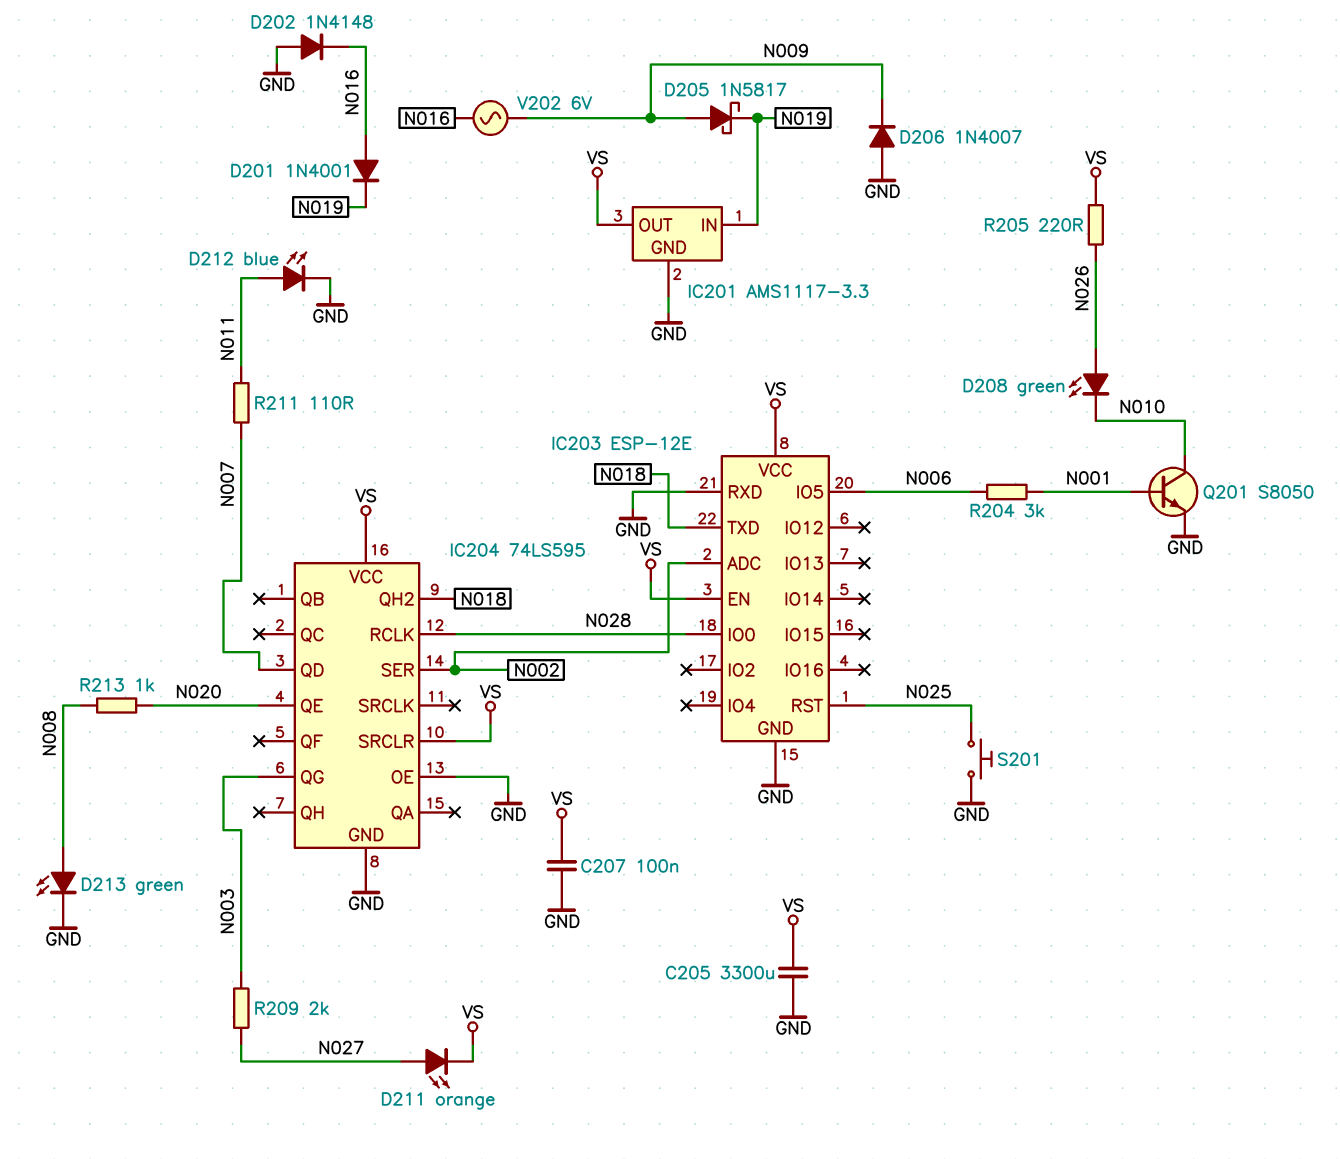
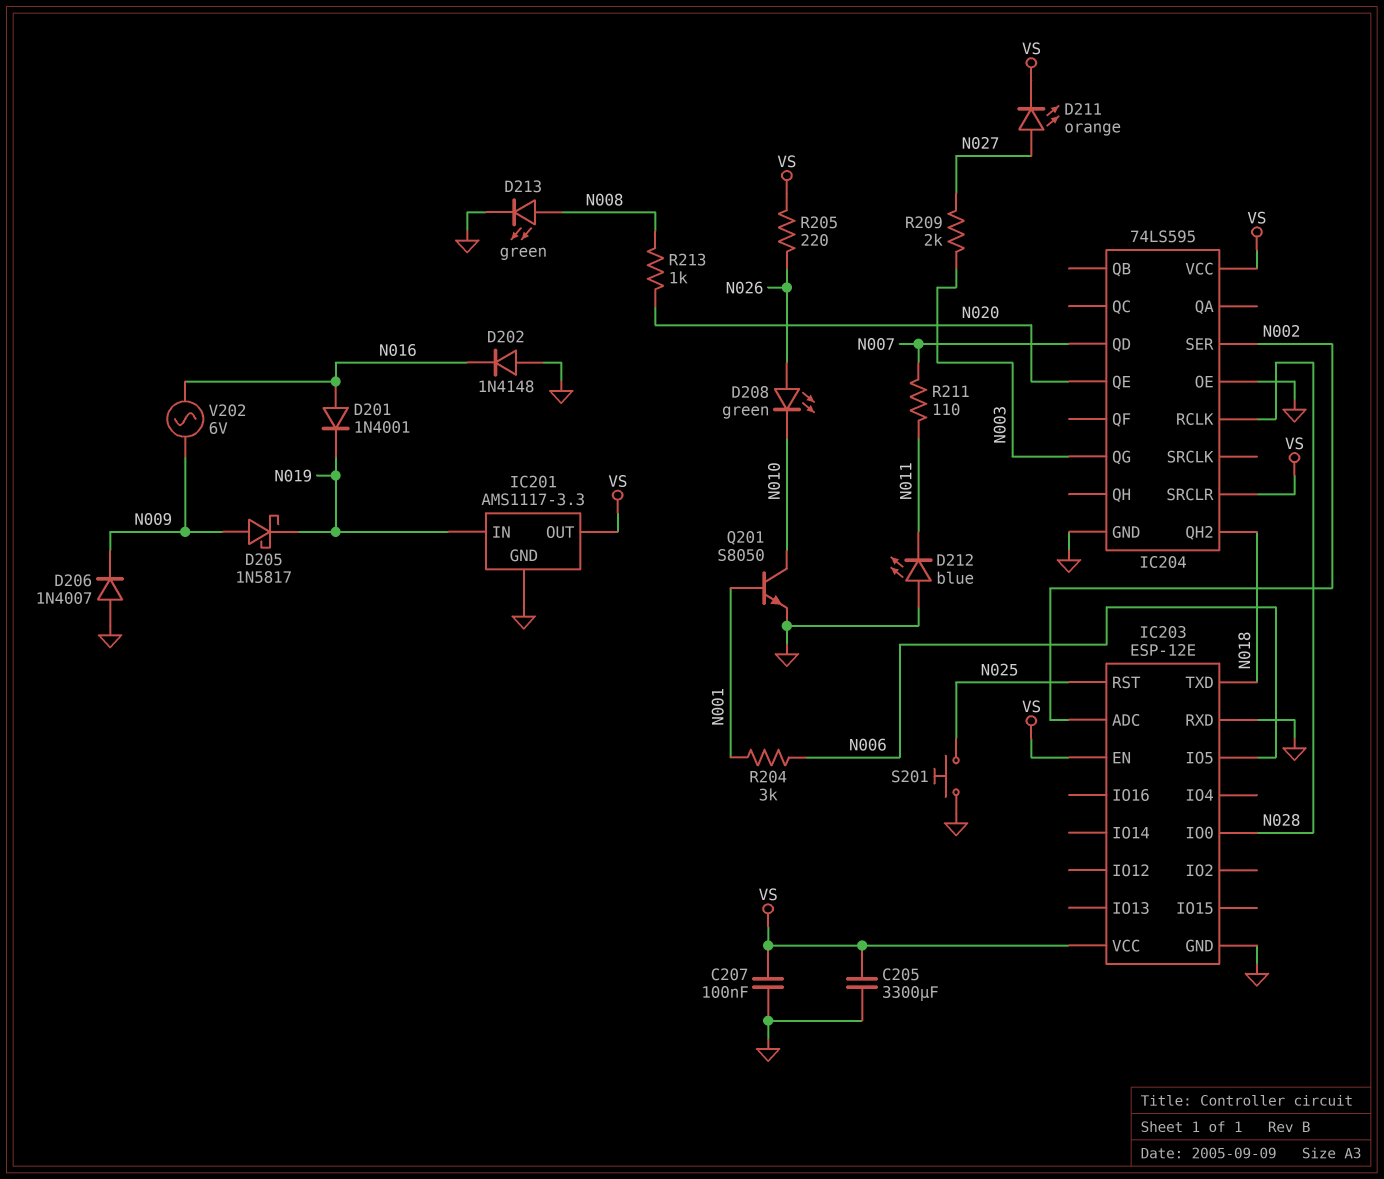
D212: LED blue (A N011, K GND) -> LED blue (A GND, K N011)

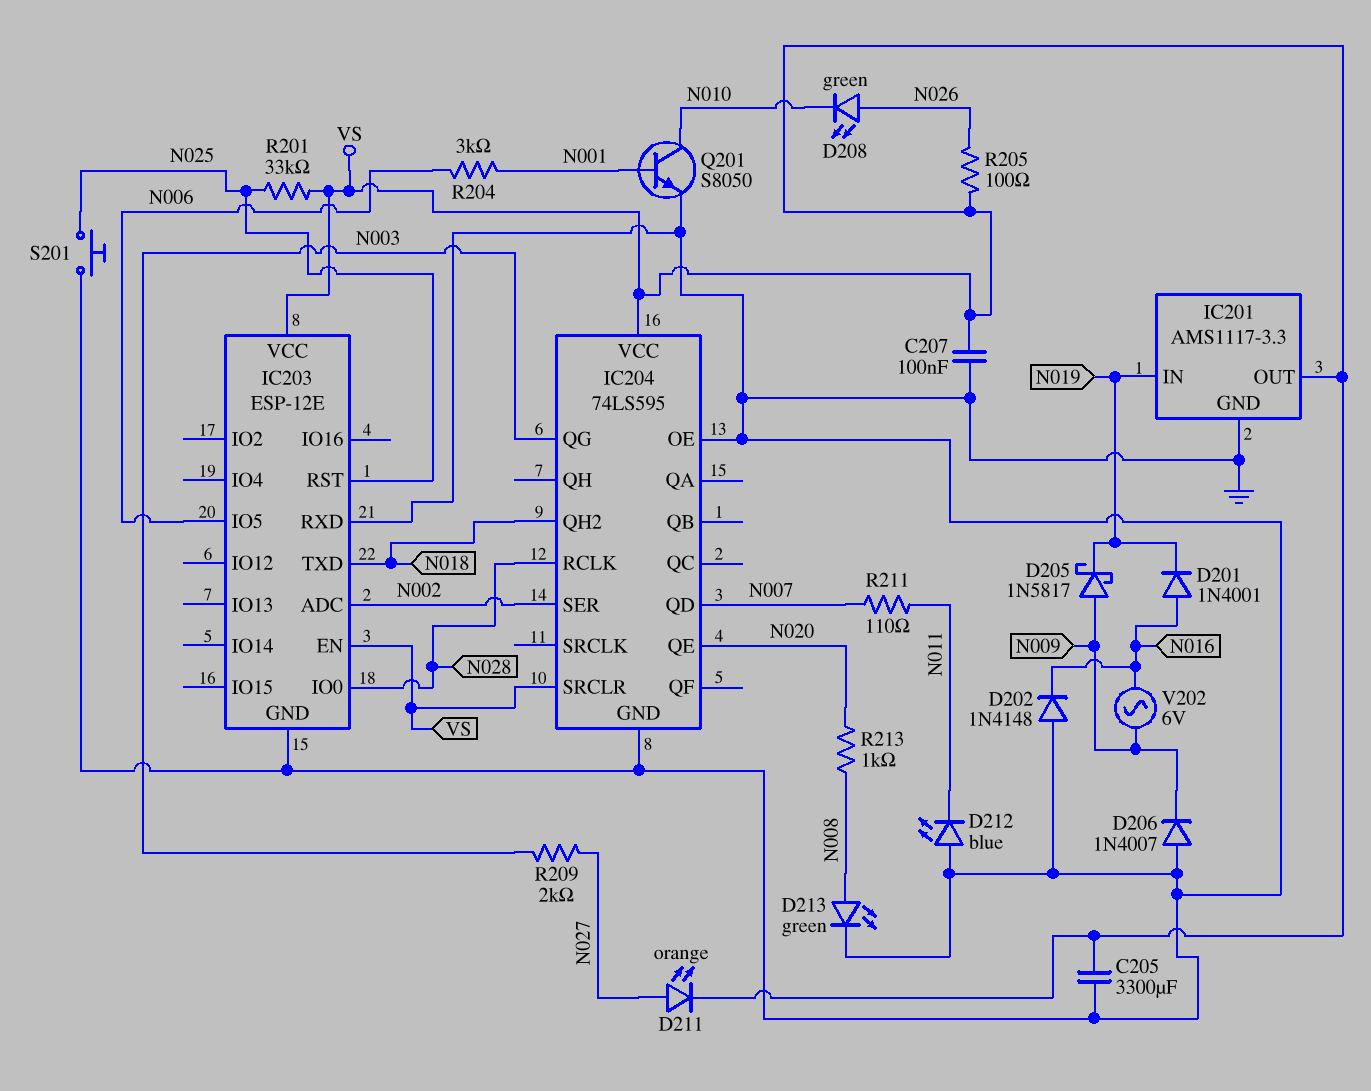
R201: none -> 33k (N025, VS)
R205: 220 (N026, VS) -> 100 (N026, VS)

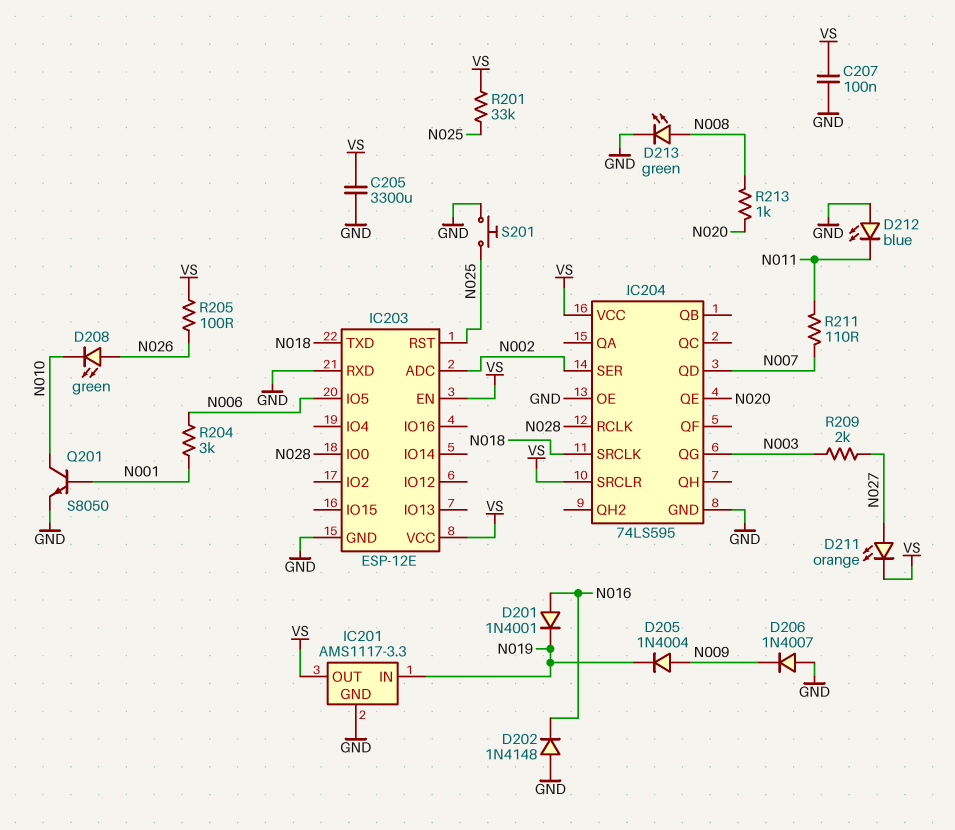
D205: schottky 1N5817 (A N009, K N019) -> diode 1N4004 (A N009, K N019)
IC204 pin QH2: N018 -> none
IC204 pin SRCLK: none -> N018
V202: AC 6V (N009, N016) -> none

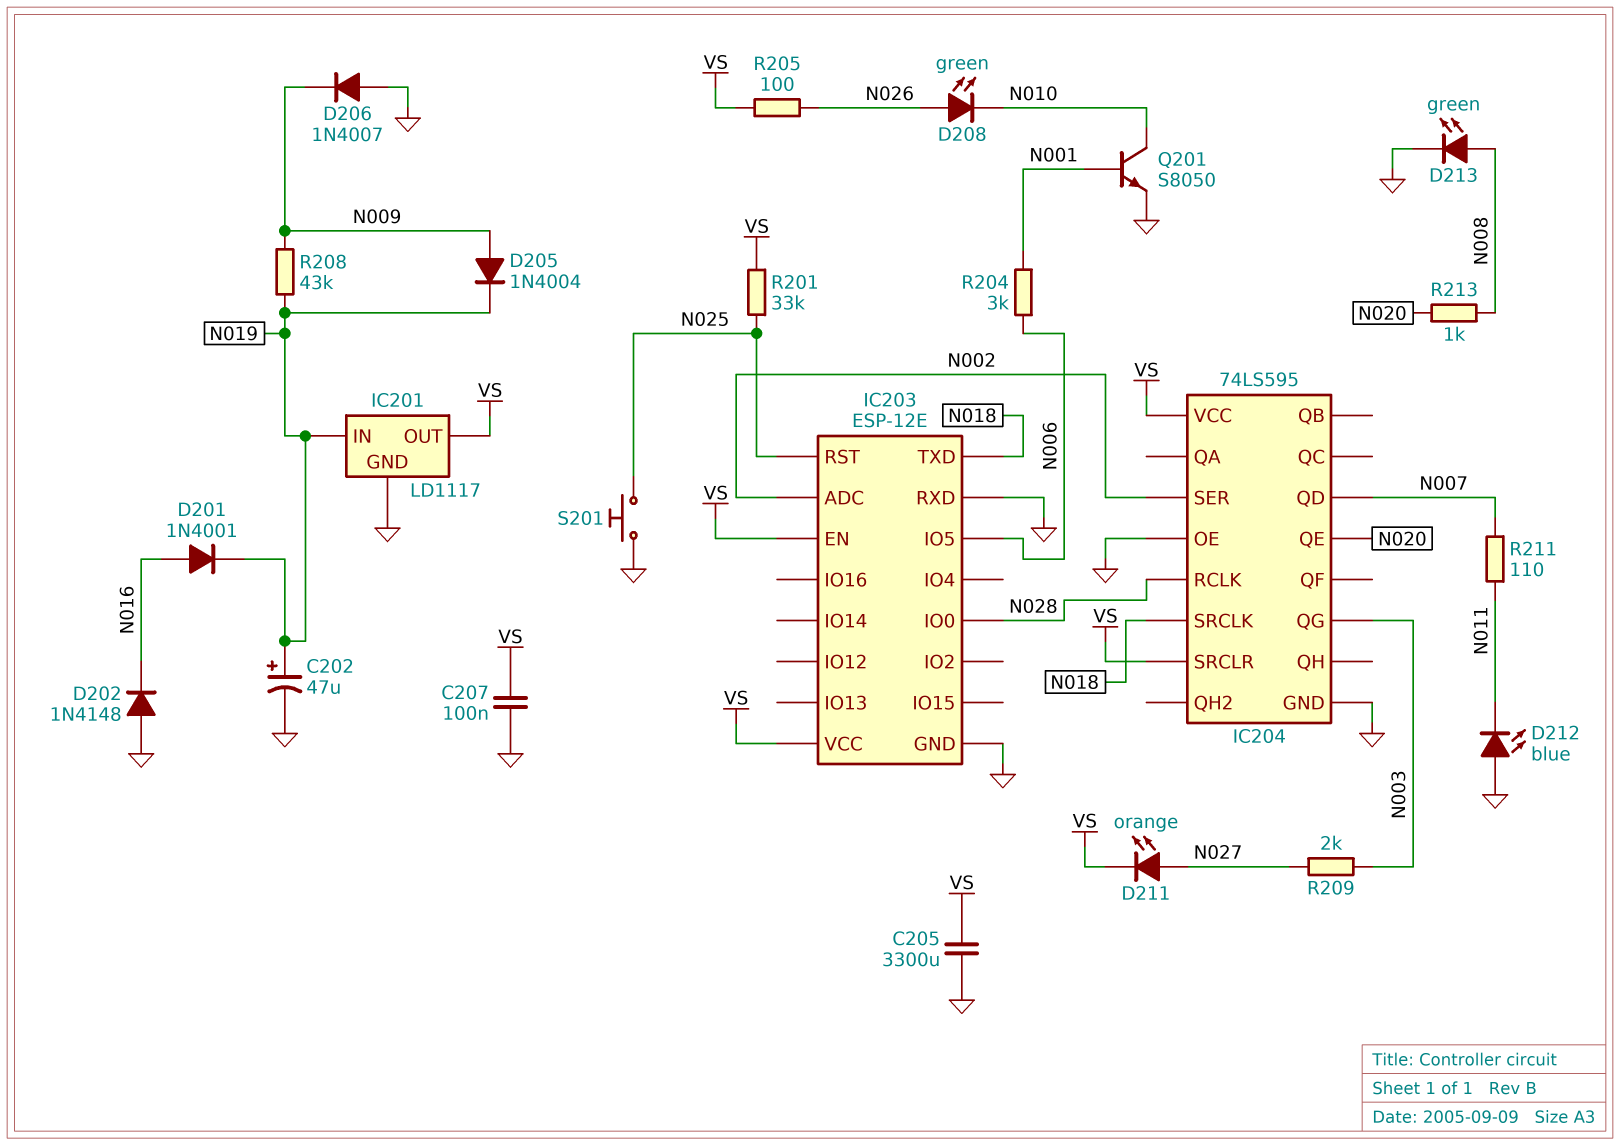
C202: none -> 47uF (plus N019, minus GND)
IC201: AMS1117-3.3 -> LD1117
R208: none -> 43k (N009, N019)

